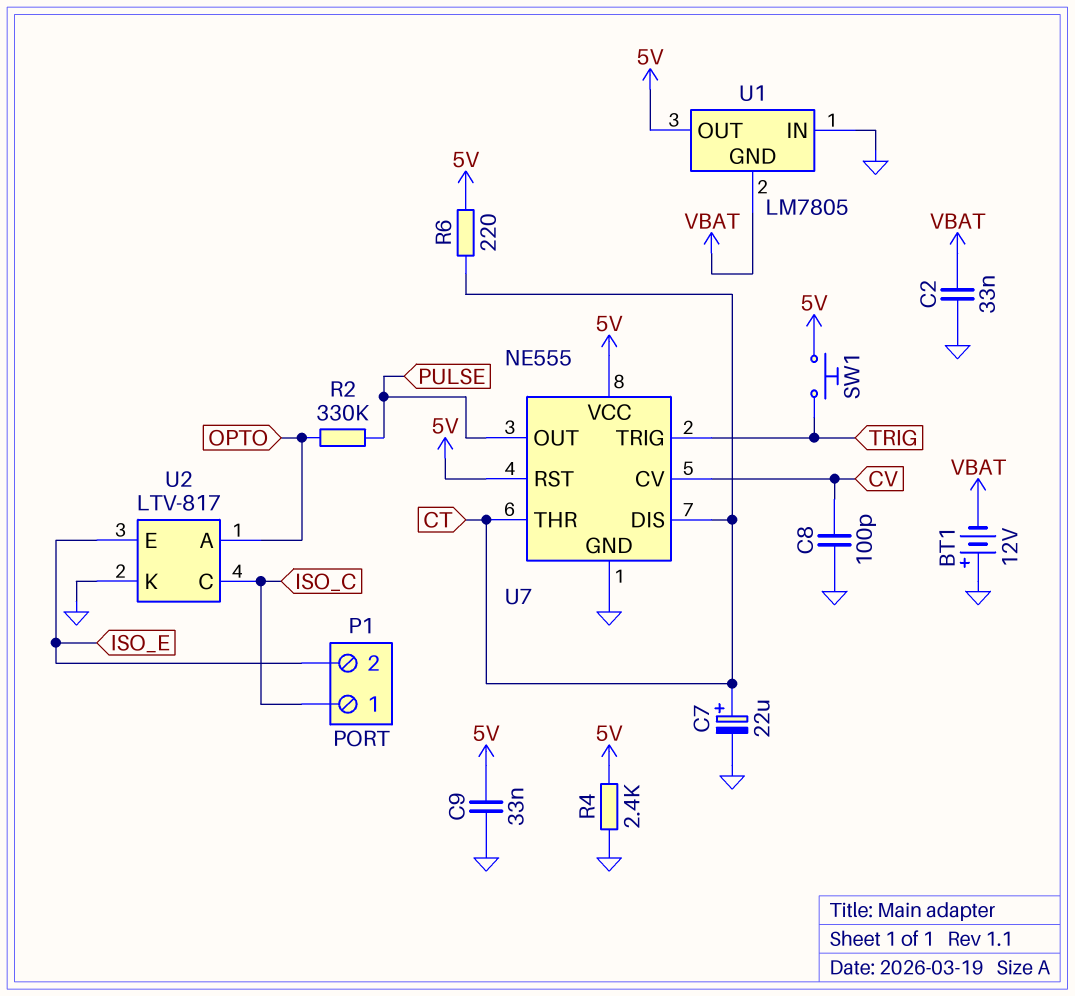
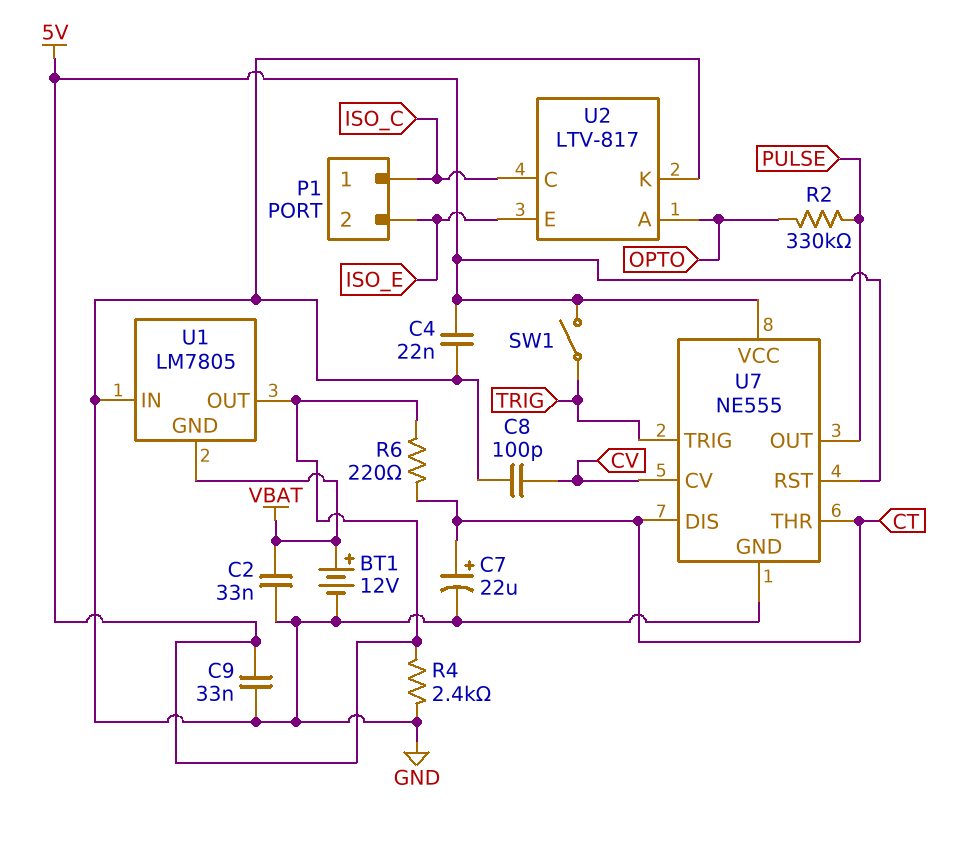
BT1: 12V (plus GND, minus VBAT) -> 12V (plus VBAT, minus GND)
C4: none -> 22nF (5V, GND)
SW1: button (5V, TRIG) -> switch (5V, TRIG)

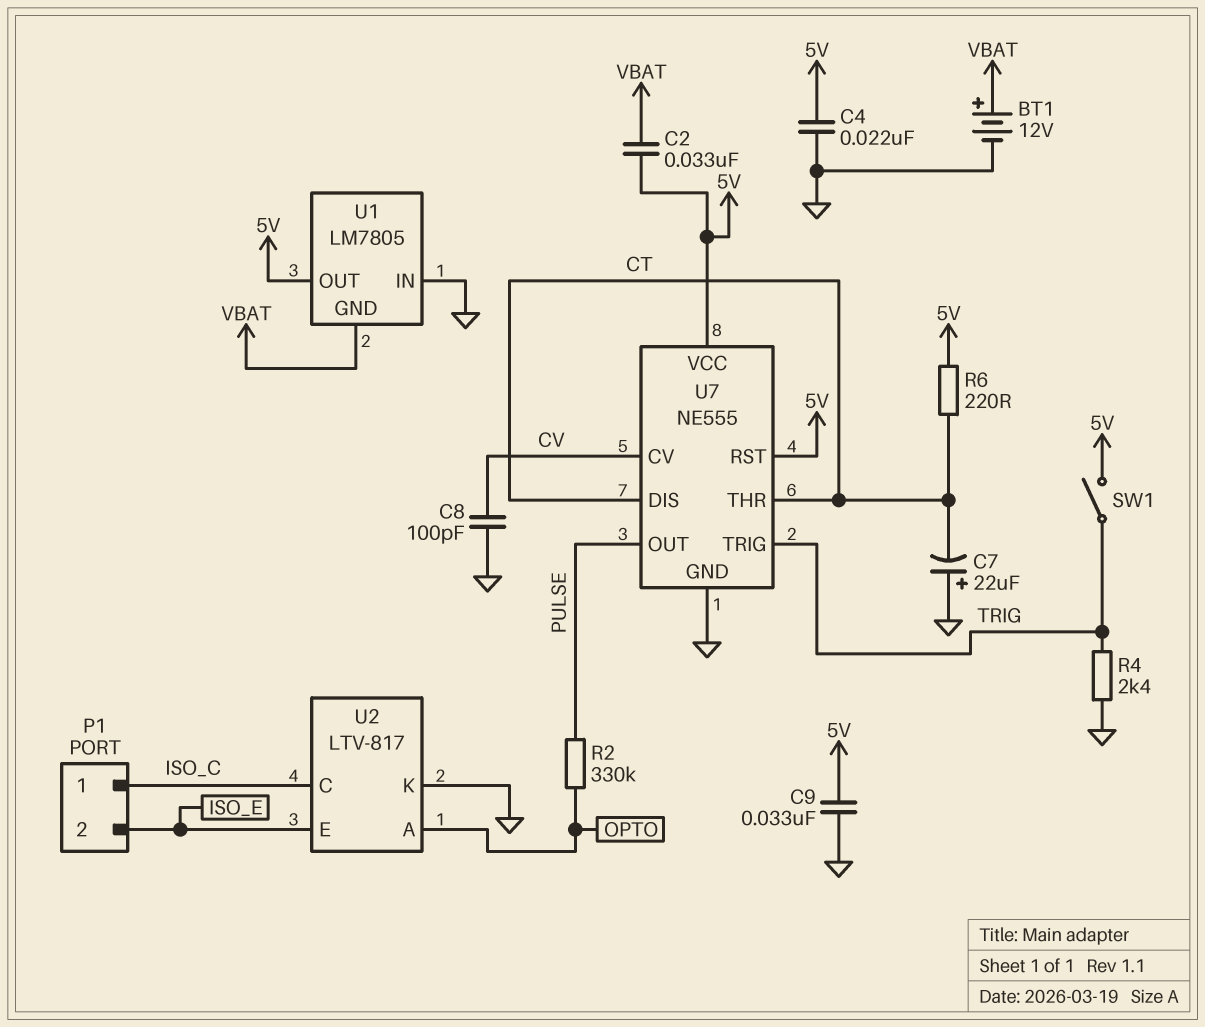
C2: 33nF (GND, VBAT) -> 33nF (5V, VBAT)
C7: 22uF (plus CT, minus GND) -> 22uF (plus GND, minus CT)
R4: 2.4k (5V, GND) -> 2.4k (GND, TRIG)

